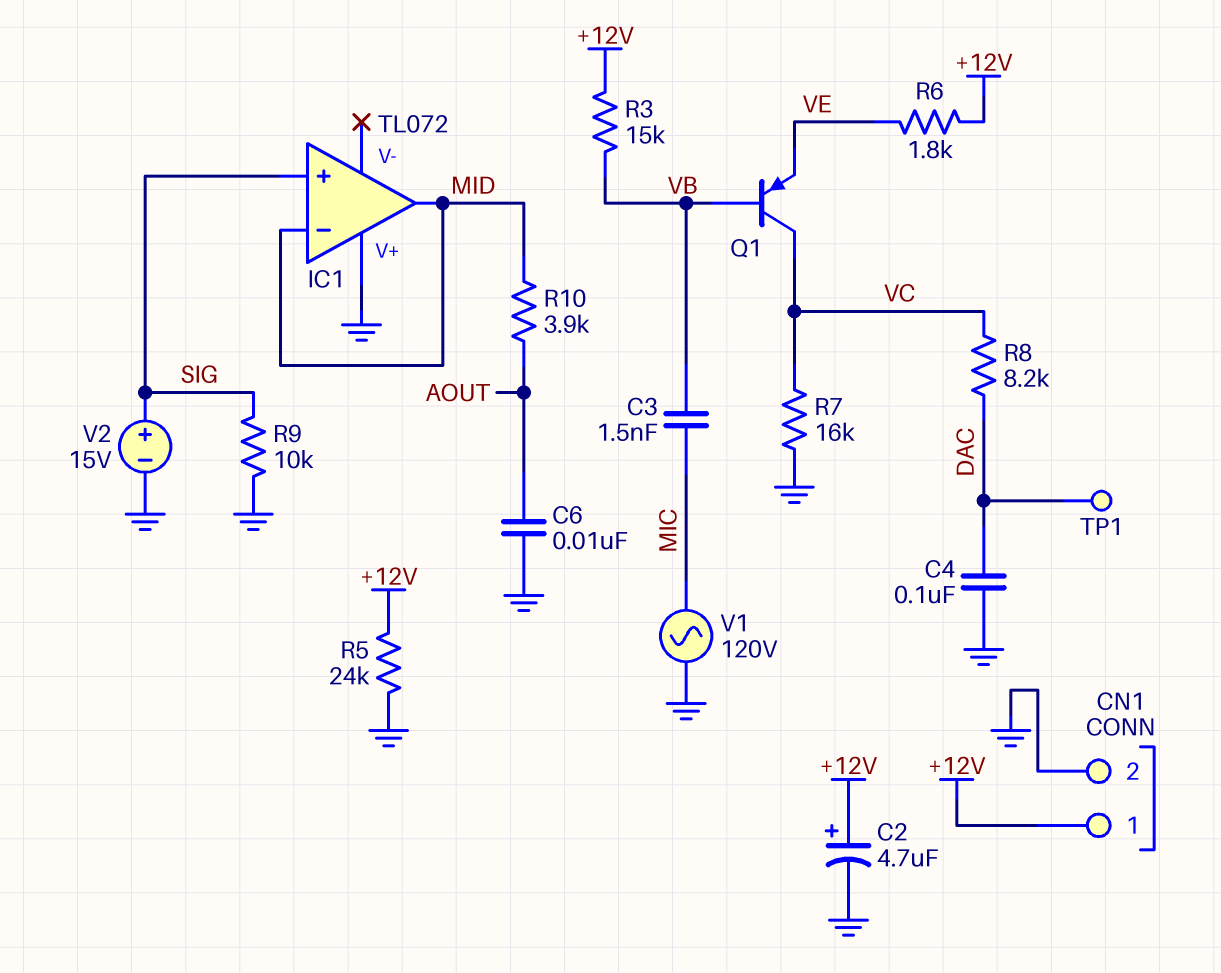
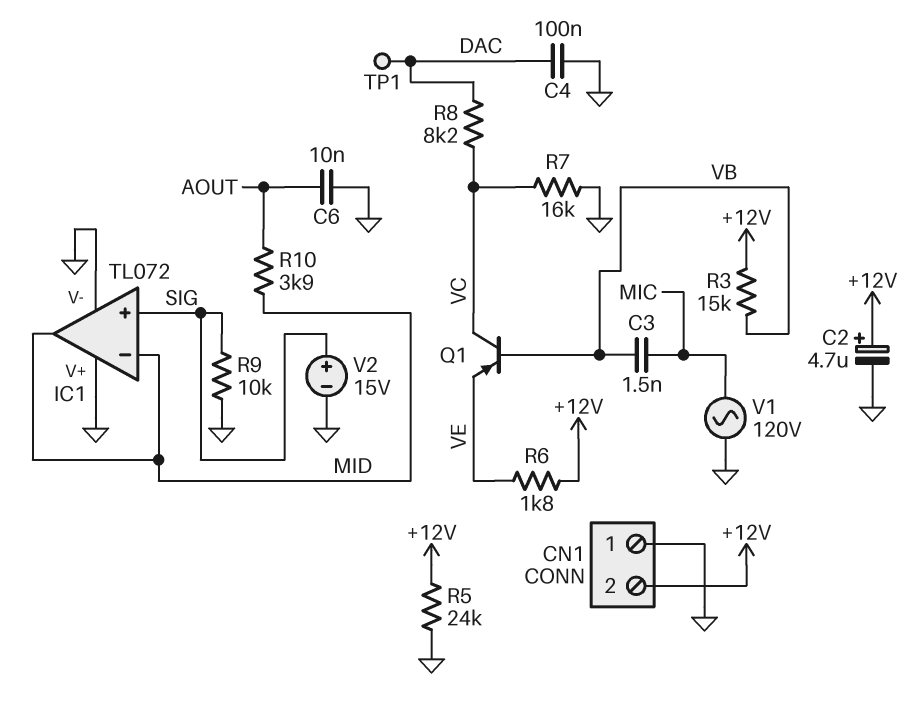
CN1 pin 1: +12V -> GND
CN1 pin 2: GND -> +12V
IC1 pin V-: none -> GND

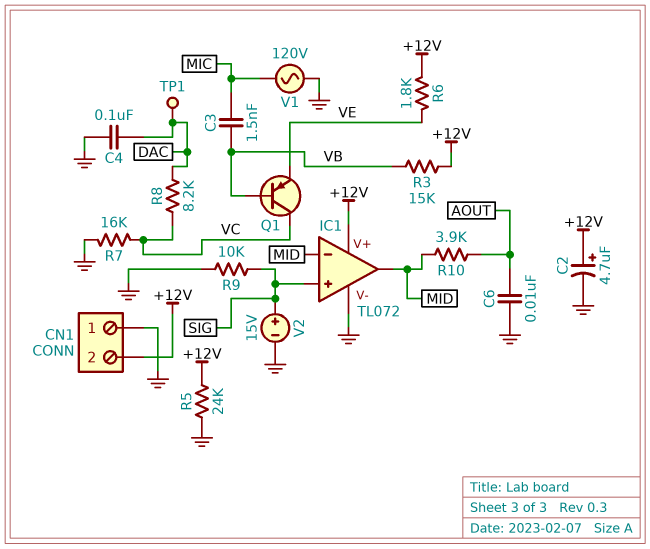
IC1 pin V+: GND -> +12V

